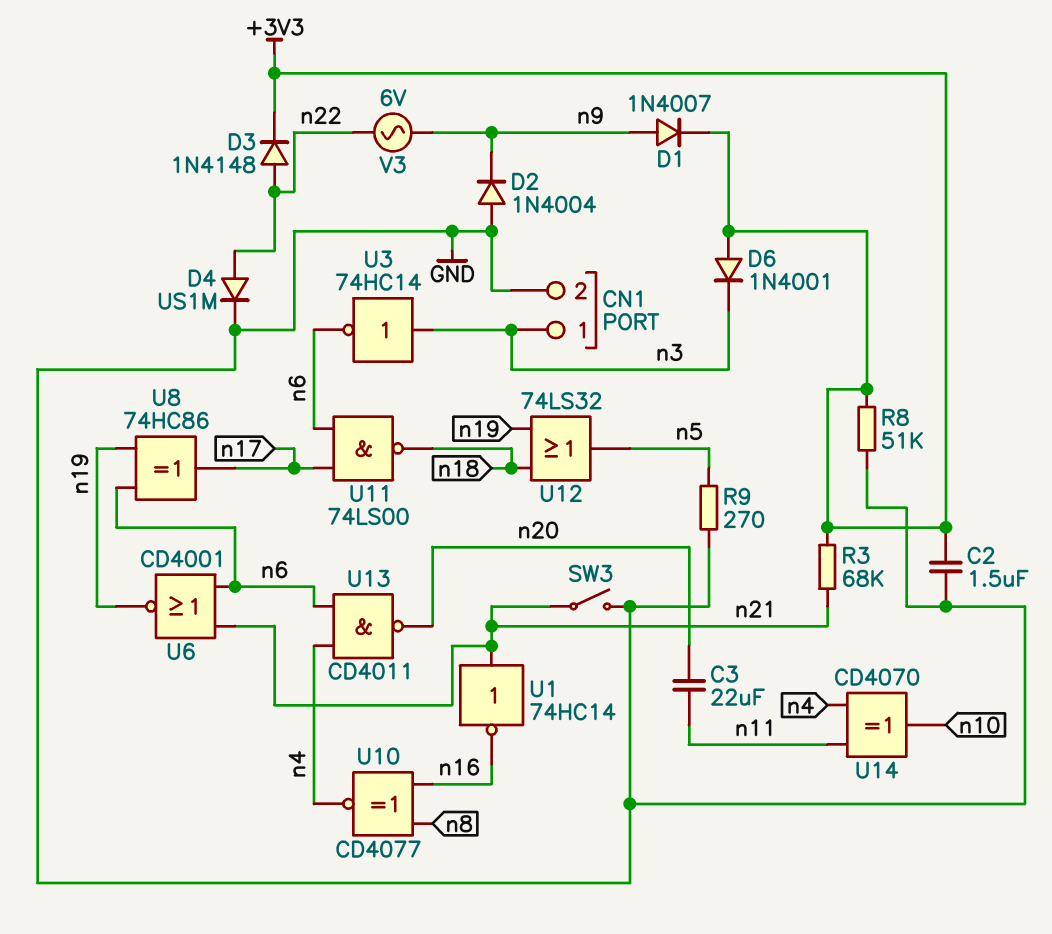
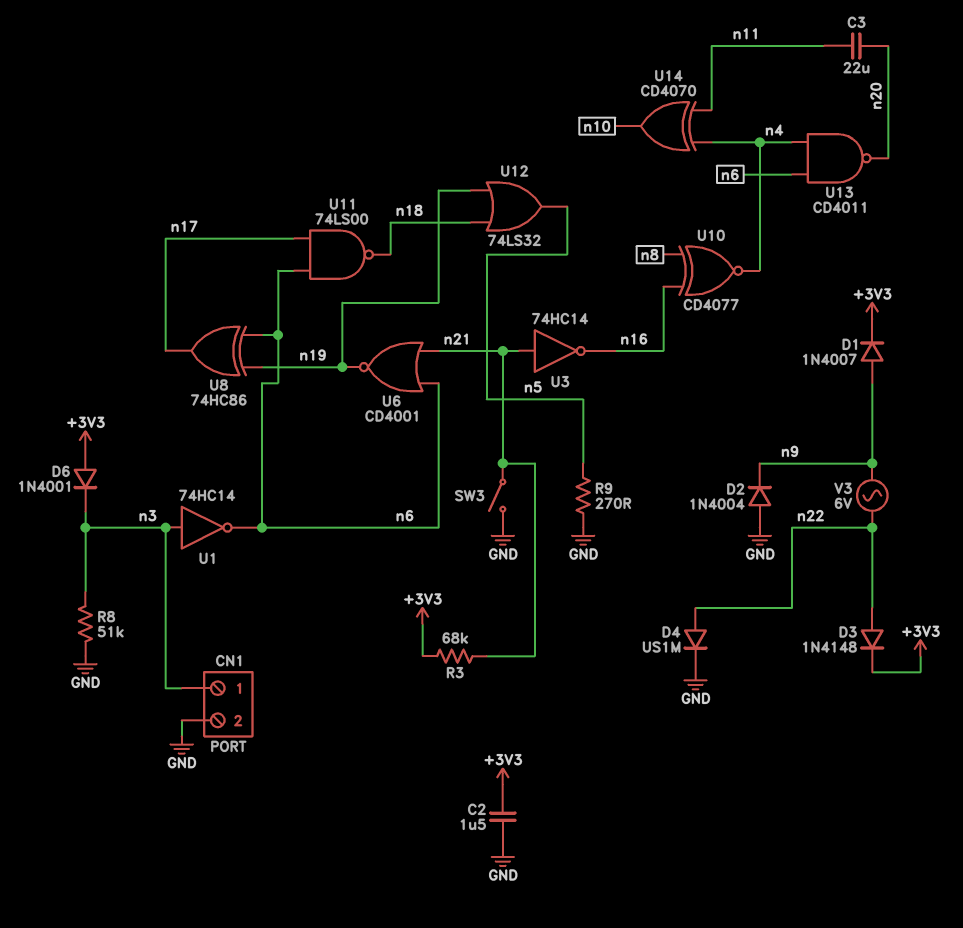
R8: 51k (+3V3, GND) -> 51k (GND, n3)
U1: NOT 74HC14 (in n21, out n16) -> NOT 74HC14 (in n3, out n6)
U3: NOT 74HC14 (in n3, out n6) -> NOT 74HC14 (in n21, out n16)

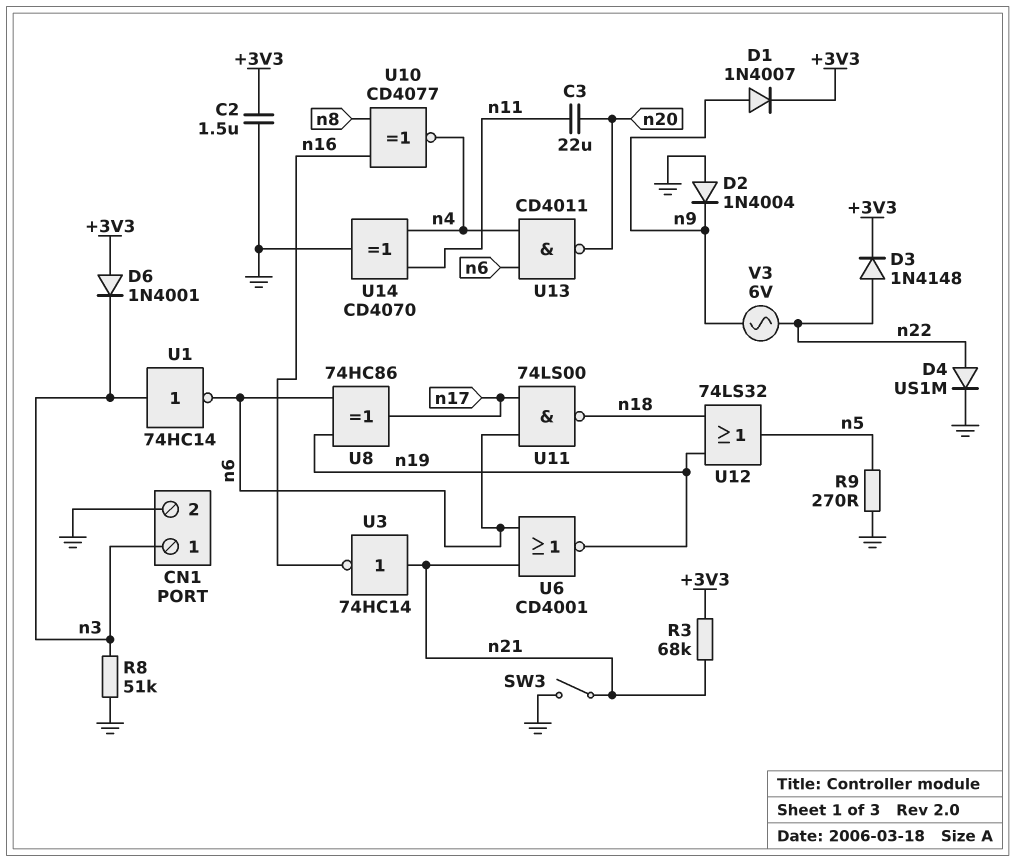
U14: XOR CD4070 (in n4, in n11, out n10) -> XOR CD4070 (in n4, in n11, out GND)

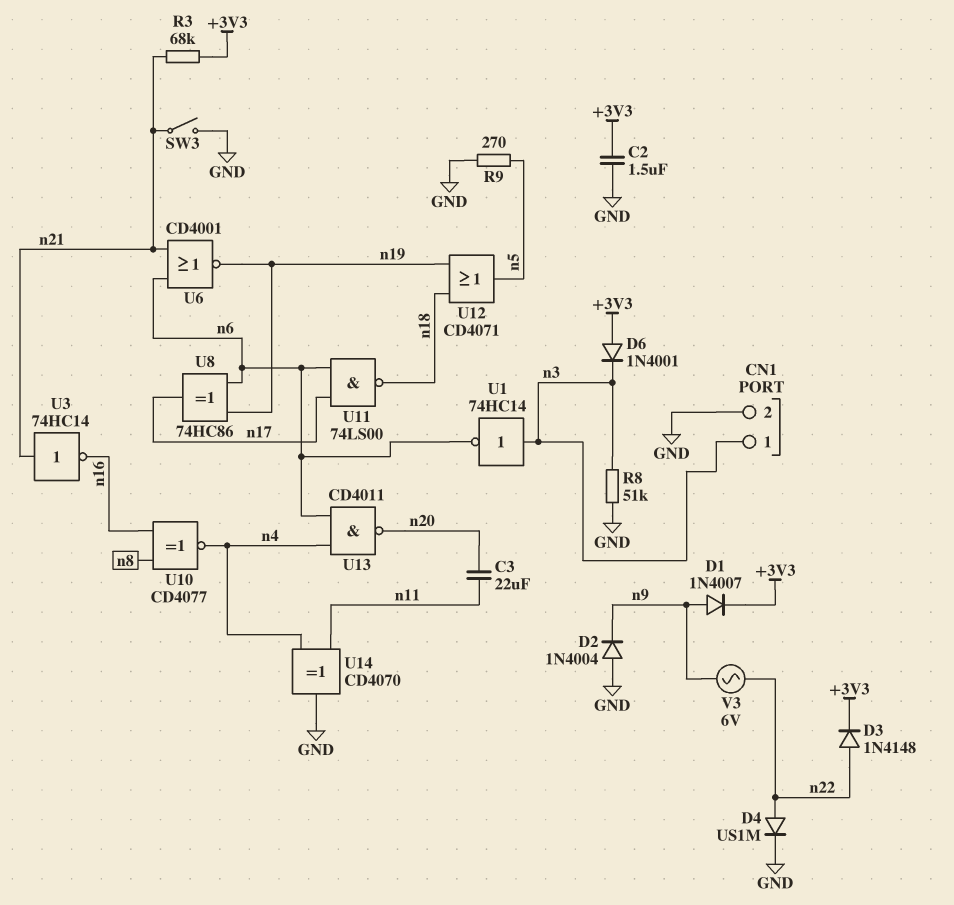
U12: OR 74LS32 (in n18, in n19, out n5) -> OR CD4071 (in n18, in n19, out n5)

